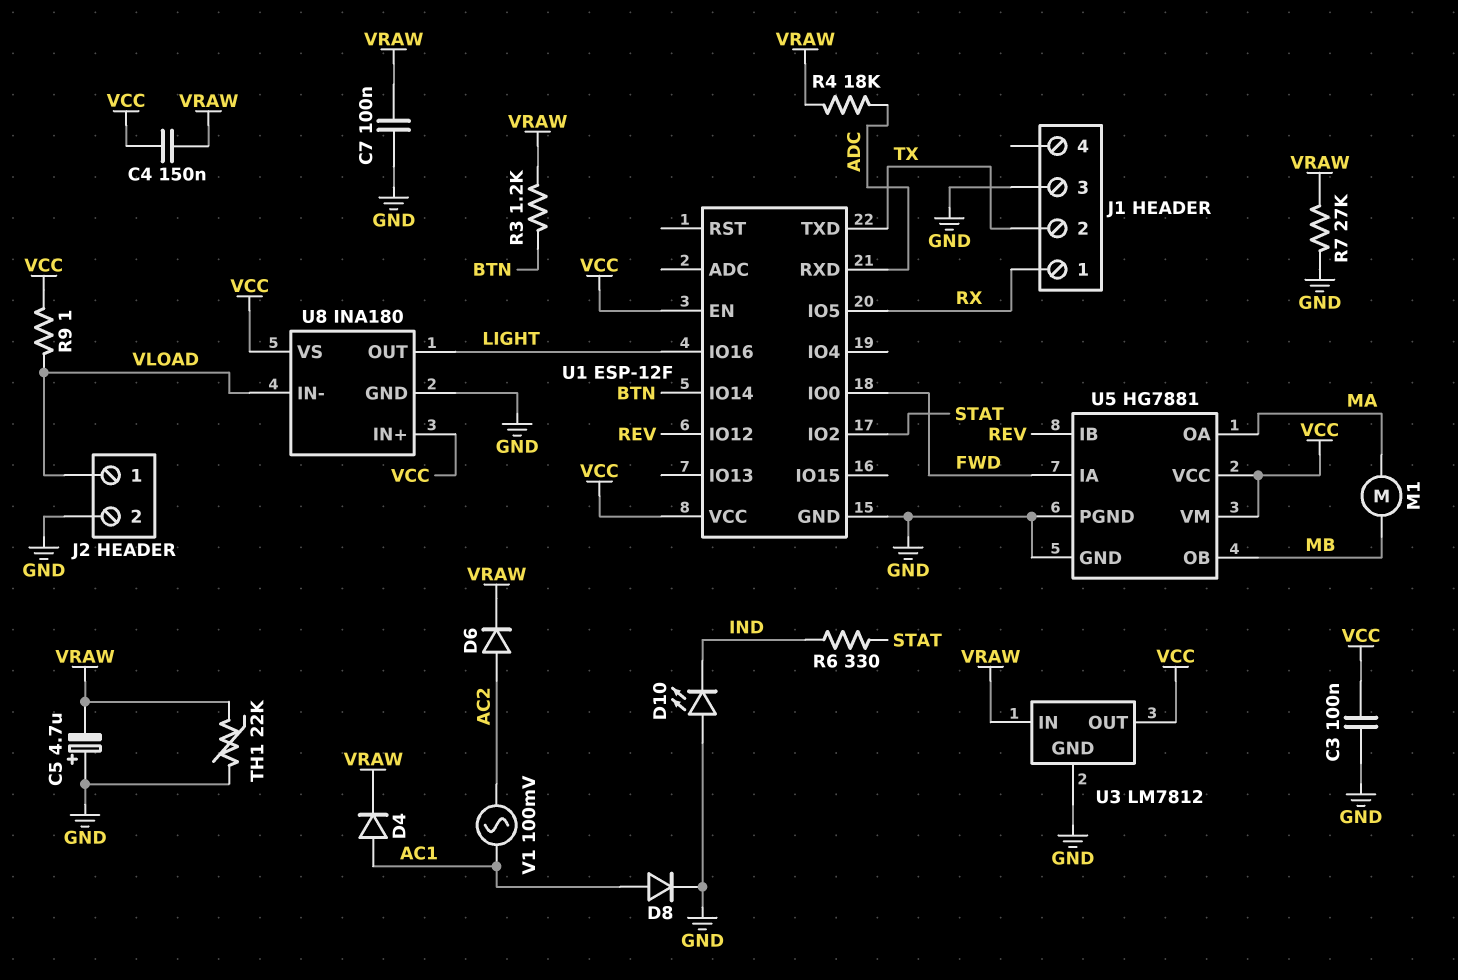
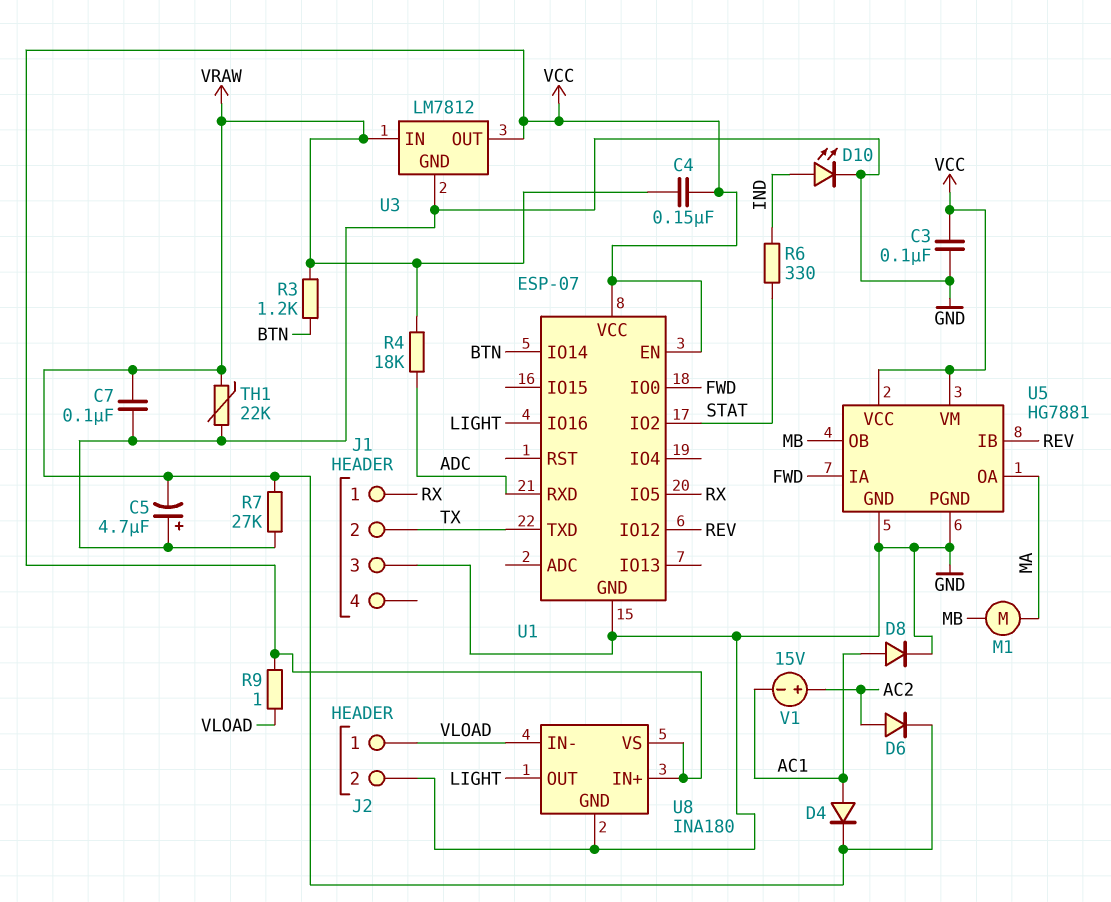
D10: LED (A GND, K IND) -> LED (A IND, K GND)
U1: ESP-12F -> ESP-07
V1: AC 100mV (AC1, AC2) -> 15V (plus AC2, minus AC1)

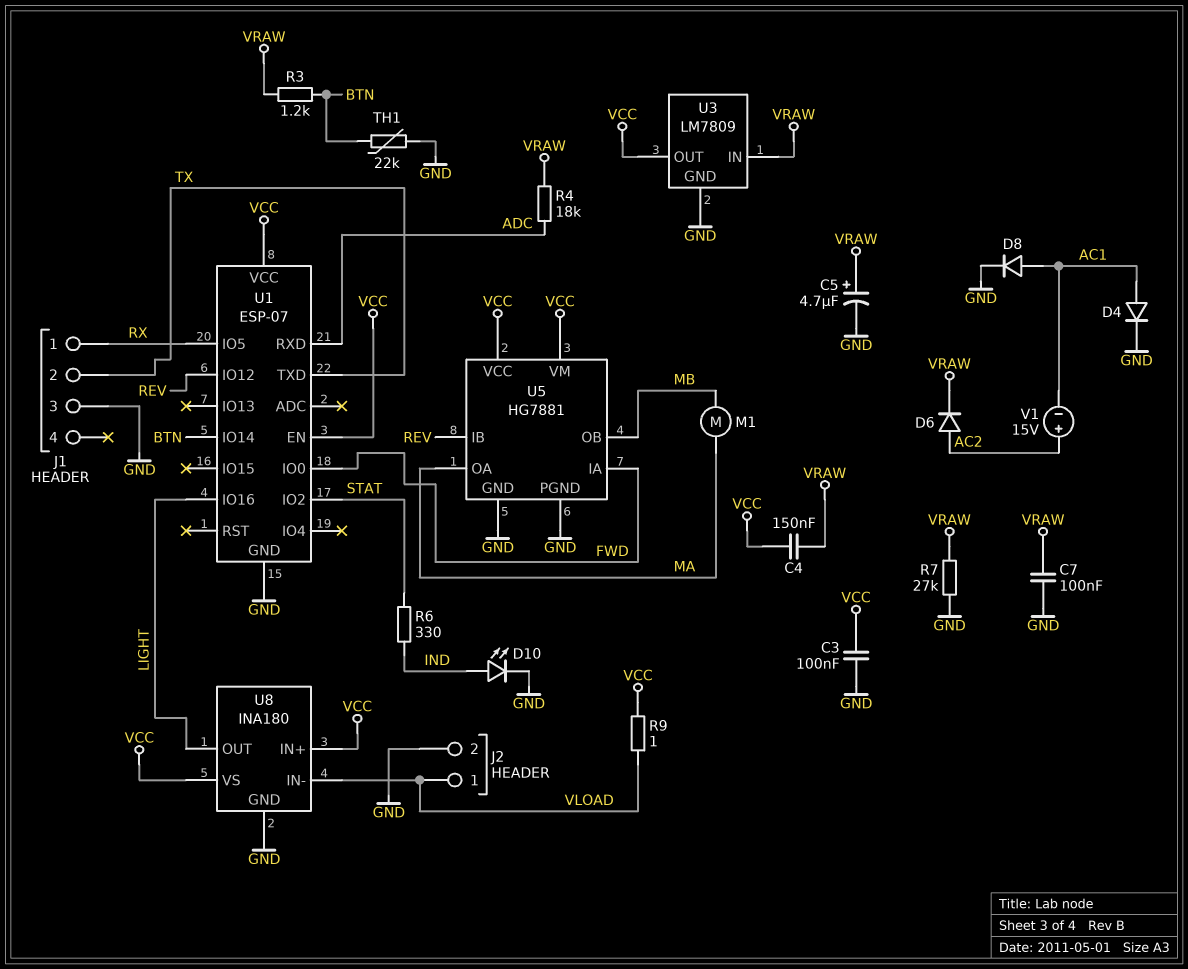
C5: 4.7uF (plus GND, minus VRAW) -> 4.7uF (plus VRAW, minus GND)
D4: diode (A AC1, K VRAW) -> diode (A AC1, K GND)
TH1: 22k (GND, VRAW) -> 22k (BTN, GND)
U3: LM7812 -> LM7809

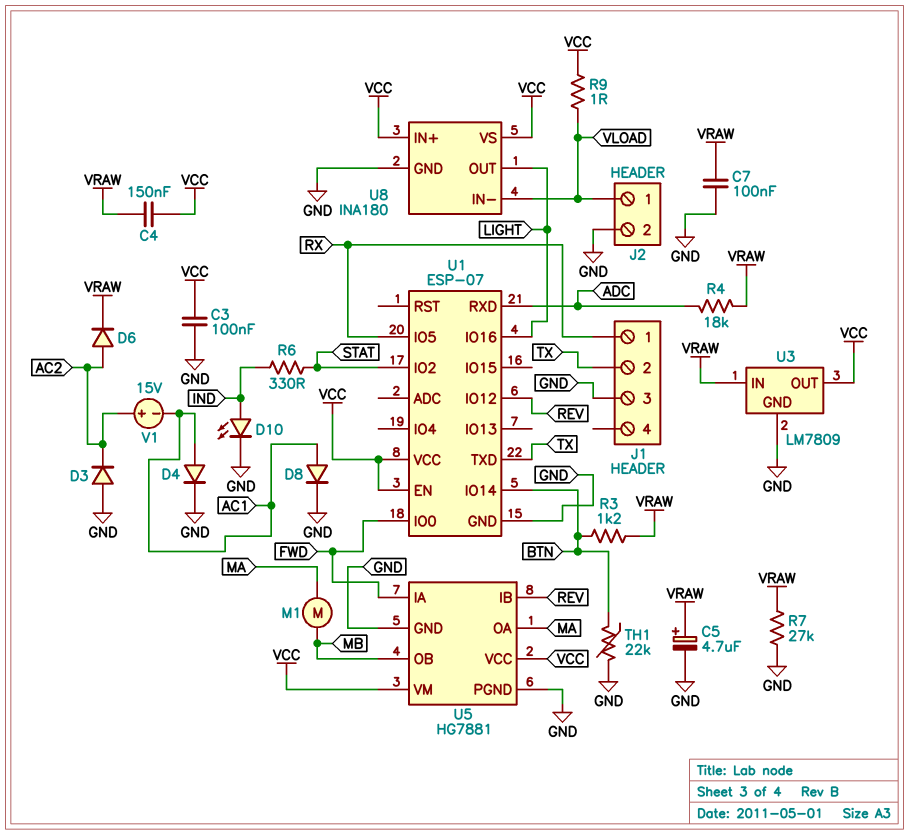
D3: none -> diode (A GND, K AC2)

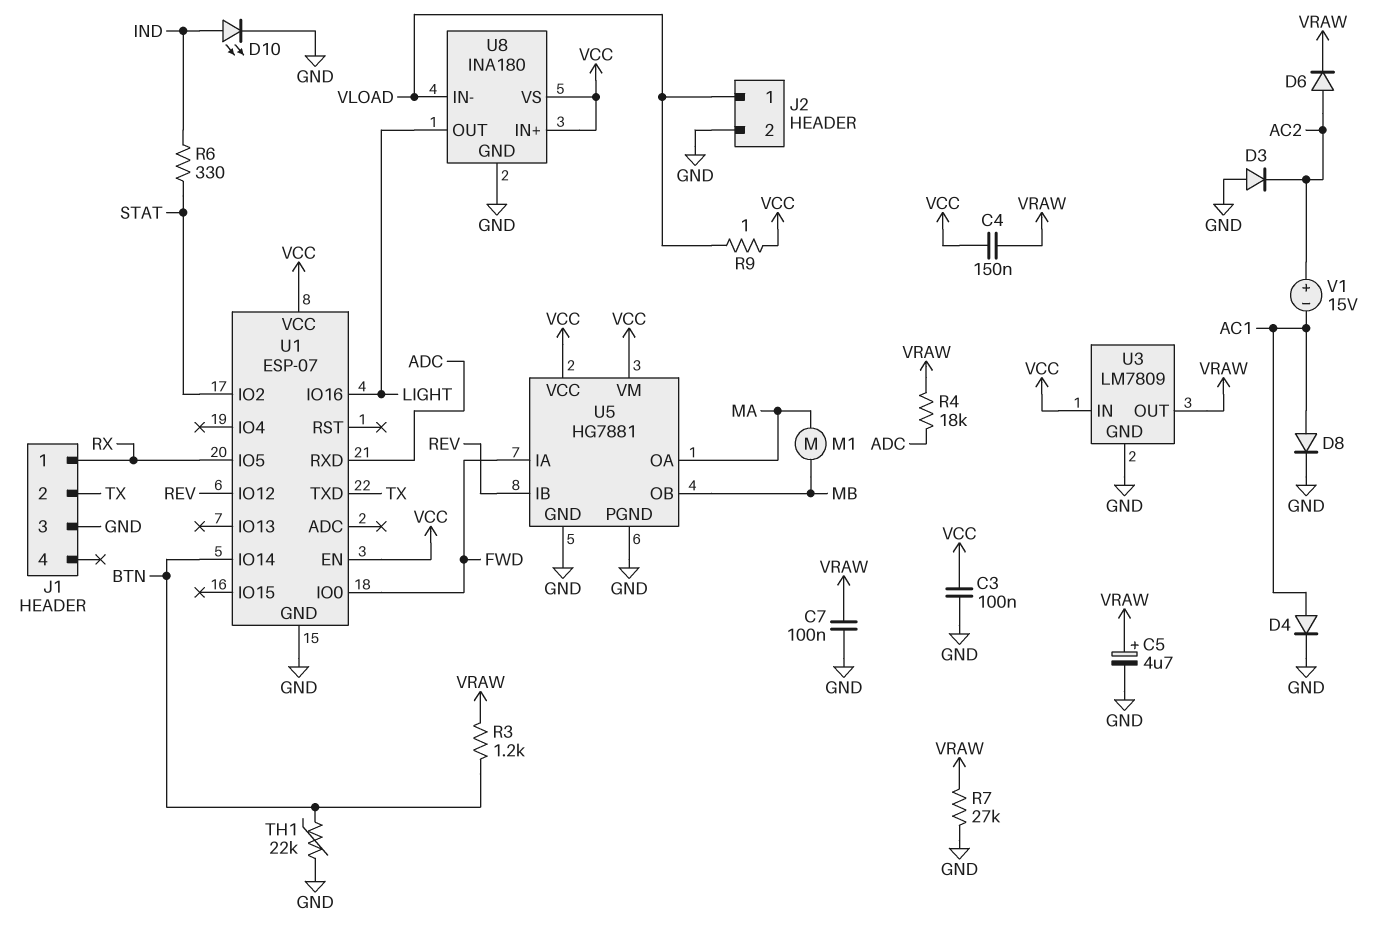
U3 pin IN: VRAW -> VCC
U3 pin OUT: VCC -> VRAW

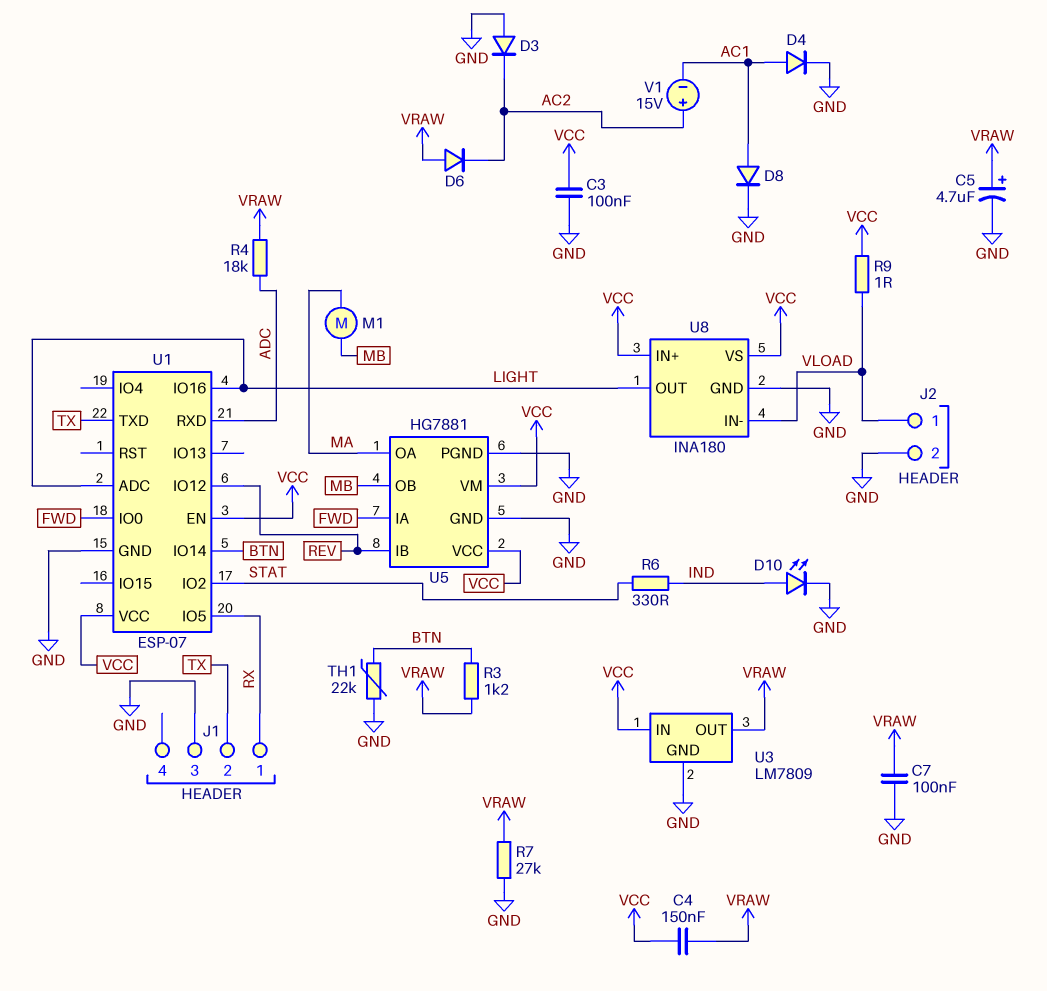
D6: diode (A AC2, K VRAW) -> diode (A VRAW, K AC2)
U1 pin ADC: none -> LIGHT

